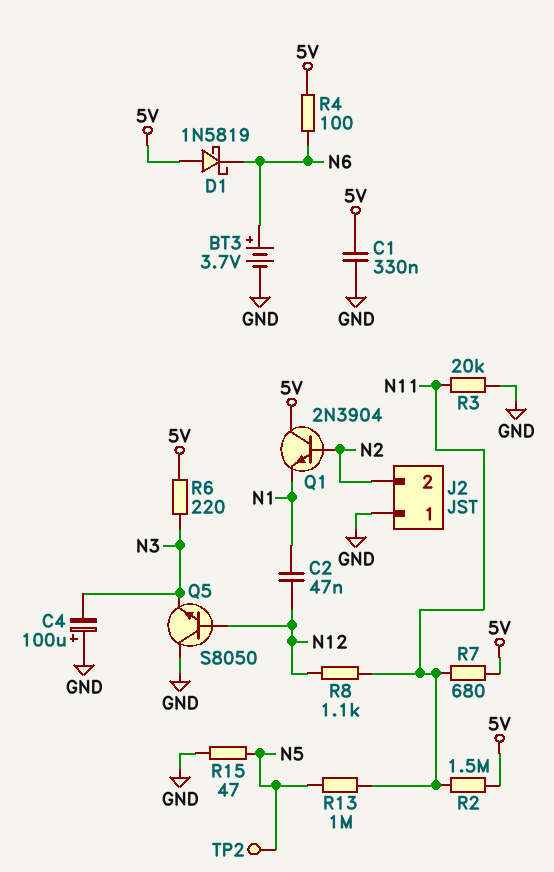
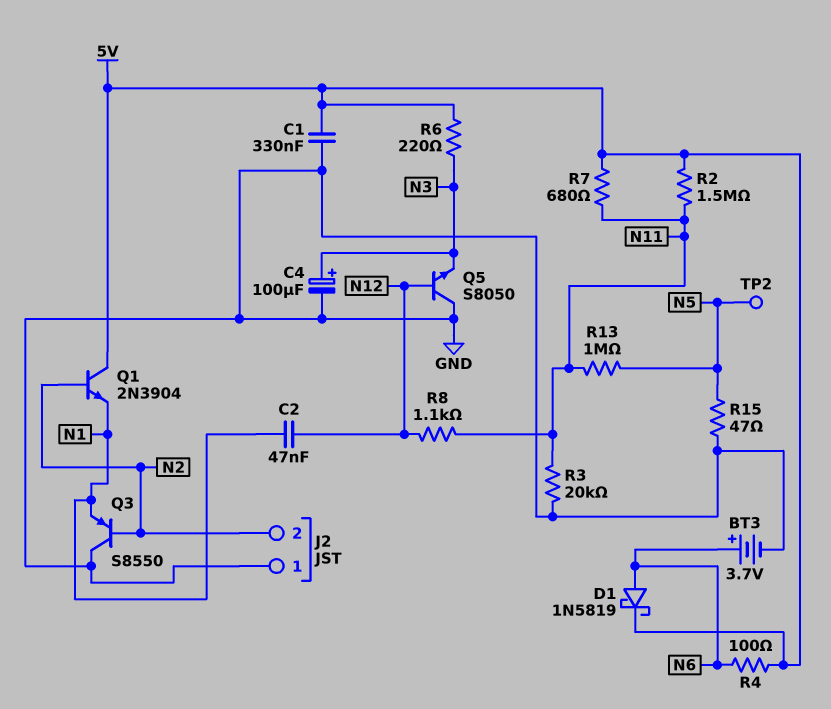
C4: 100uF (plus GND, minus N3) -> 100uF (plus N3, minus GND)
D1: schottky 1N5819 (A 5V, K N6) -> schottky 1N5819 (A N6, K 5V)
Q3: none -> PNP S8550 (B N2, C GND, E N1)

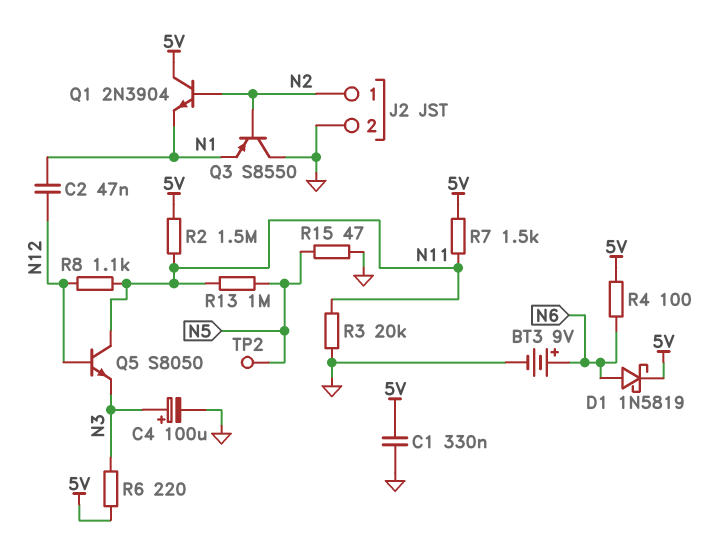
BT3: 3.7V (plus N6, minus GND) -> 9V (plus N6, minus GND)
J2 pin 1: GND -> N2
J2 pin 2: N2 -> GND
Q5: NPN S8050 (B N12, C GND, E N3) -> NPN S8050 (B N12, C N11, E N3)
R7: 680 (5V, N11) -> 1.5k (5V, N11)

